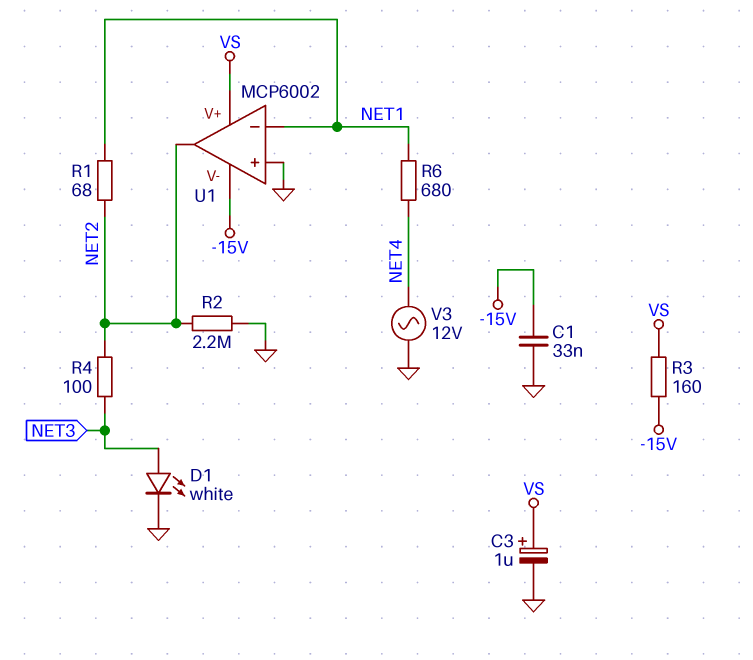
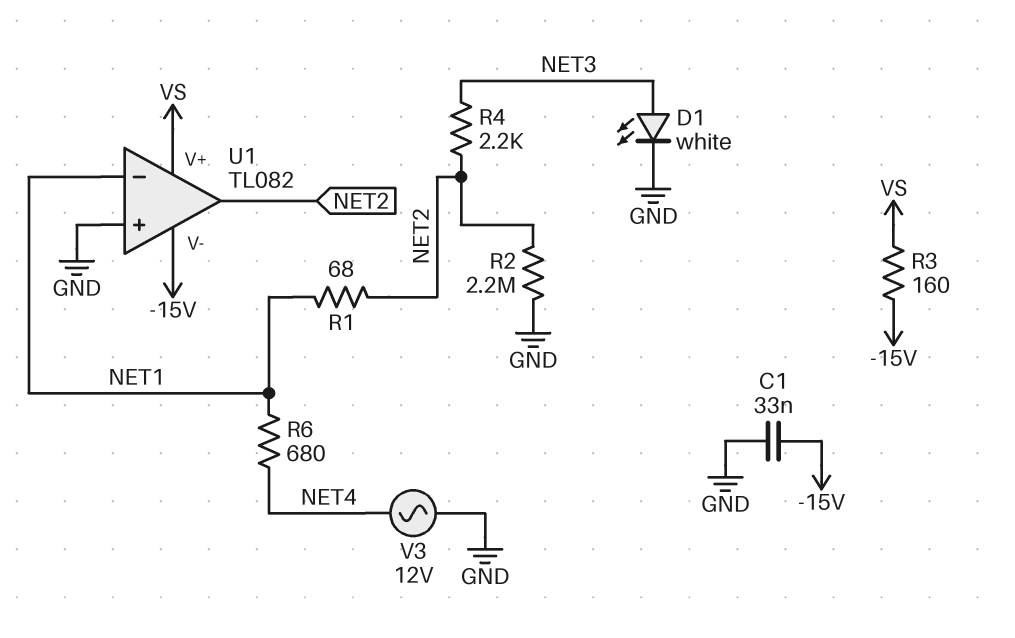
C3: 1uF (plus VS, minus GND) -> none
R4: 100 (NET2, NET3) -> 2.2k (NET2, NET3)
U1: MCP6002 -> TL082

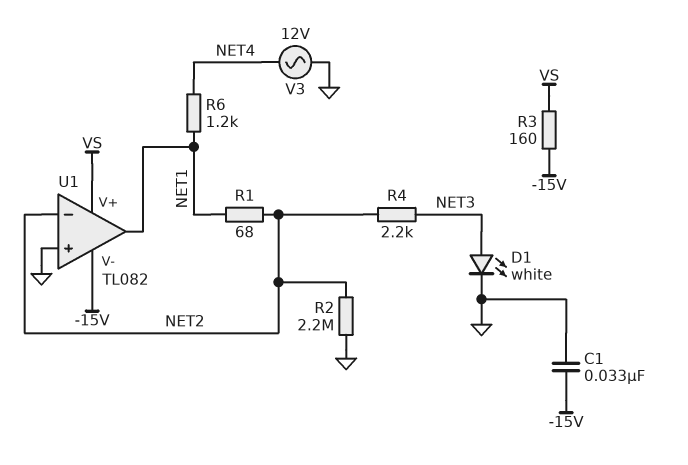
R6: 680 (NET1, NET4) -> 1.2k (NET1, NET4)
U1 pin in-: NET1 -> NET2
U1 pin out: NET2 -> NET1

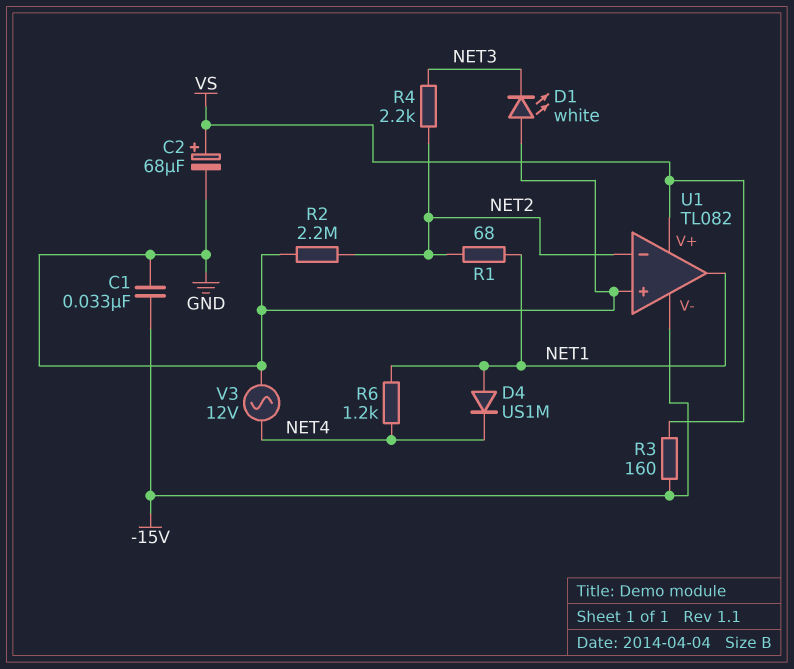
C2: none -> 68uF (plus VS, minus GND)
D1: LED white (A NET3, K GND) -> LED white (A GND, K NET3)
D4: none -> diode US1M (A NET1, K NET4)

